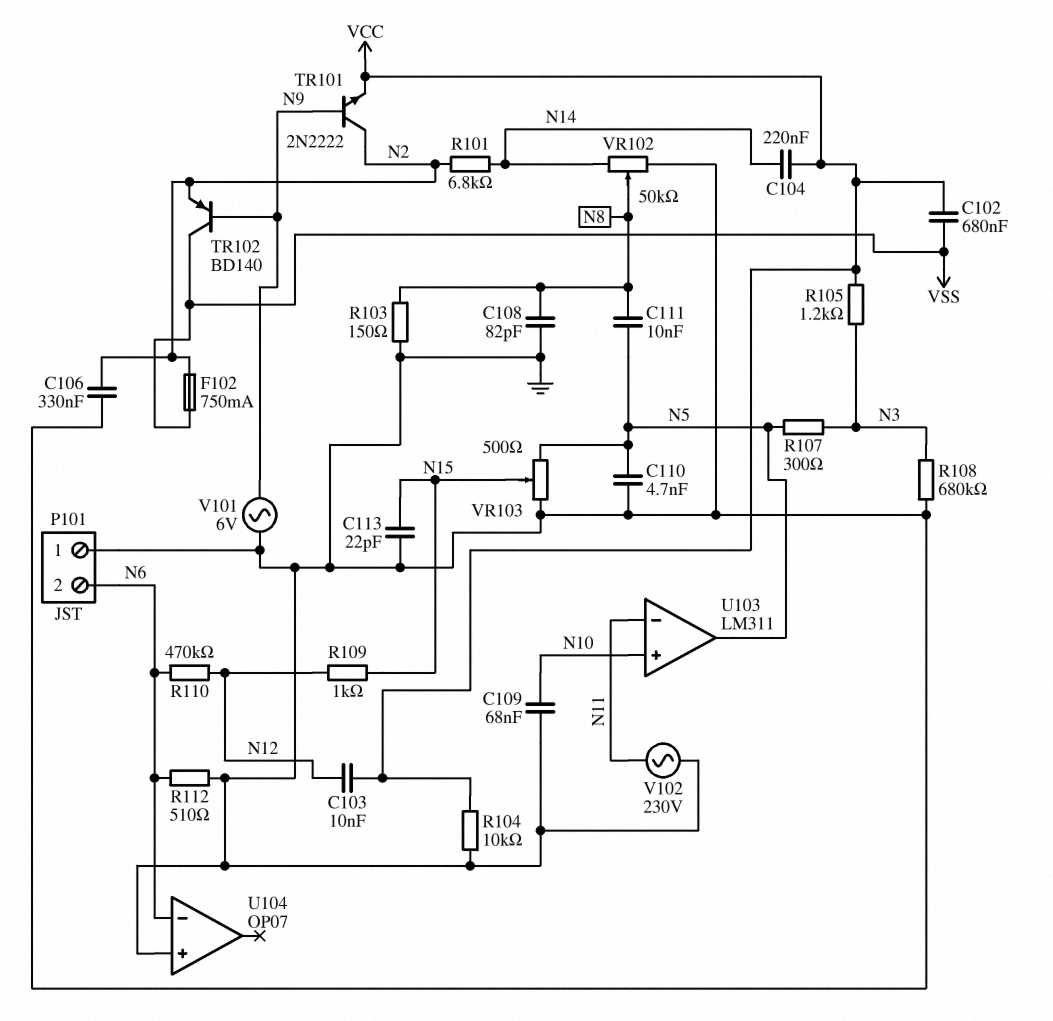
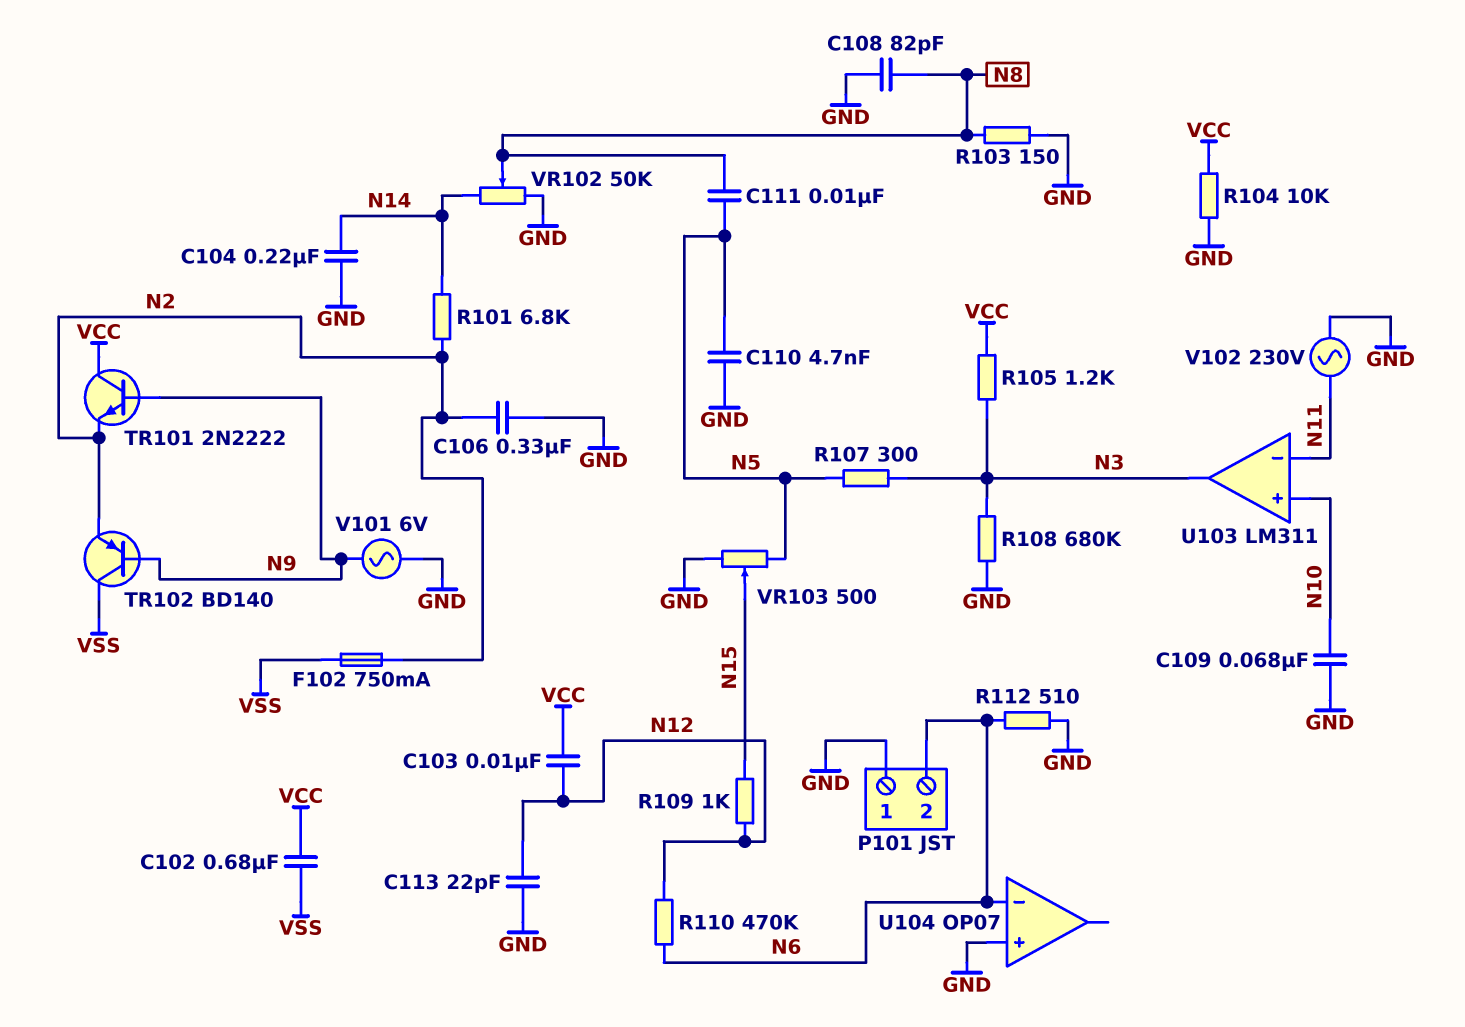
C104: 220nF (N14, VCC) -> 220nF (GND, N14)
C113: 22pF (GND, N15) -> 22pF (GND, N12)
TR101: NPN 2N2222 (B N9, C N2, E VCC) -> NPN 2N2222 (B N9, C VCC, E N2)
U103 pin out: N5 -> N3

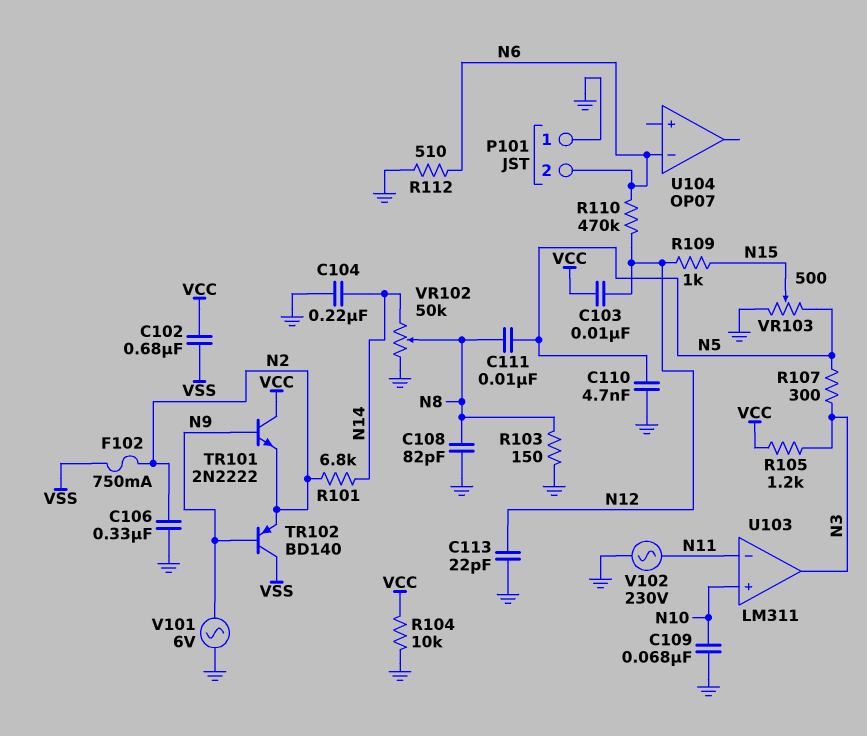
R108: 680k (GND, N3) -> none
U104 pin in+: GND -> none

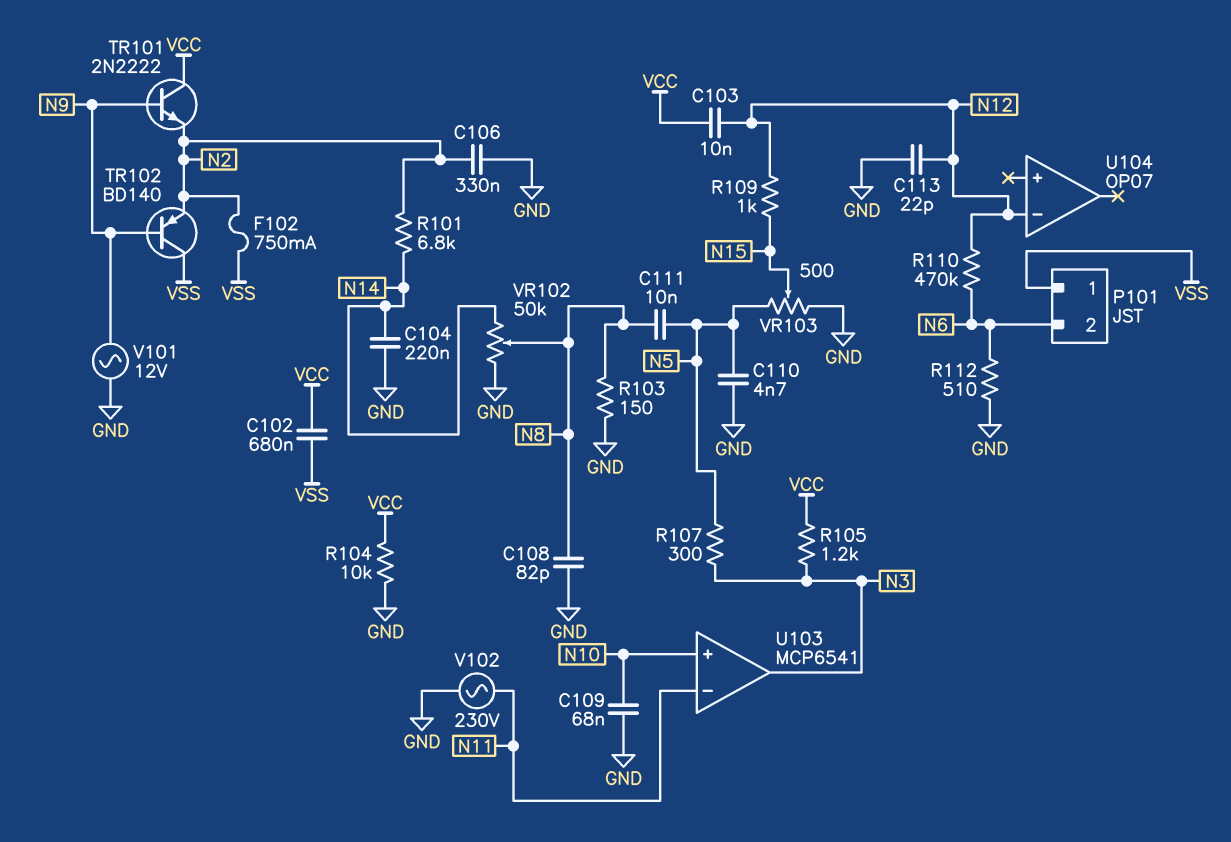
P101 pin 1: GND -> VSS
U103: LM311 -> MCP6541
U104 pin in-: N6 -> N12
V101: AC 6V (GND, N9) -> AC 12V (GND, N9)

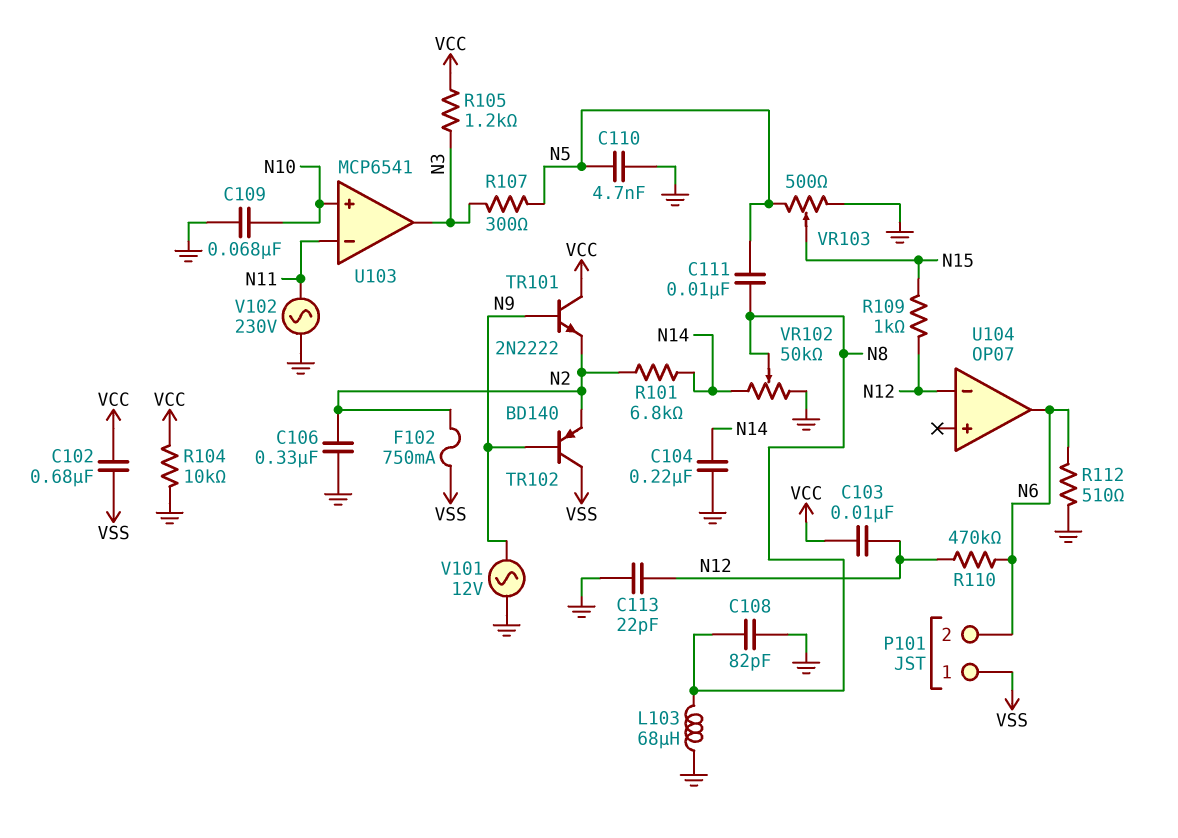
L103: none -> 68uH (GND, N8)
R103: 150 (GND, N8) -> none
U104 pin out: none -> N6

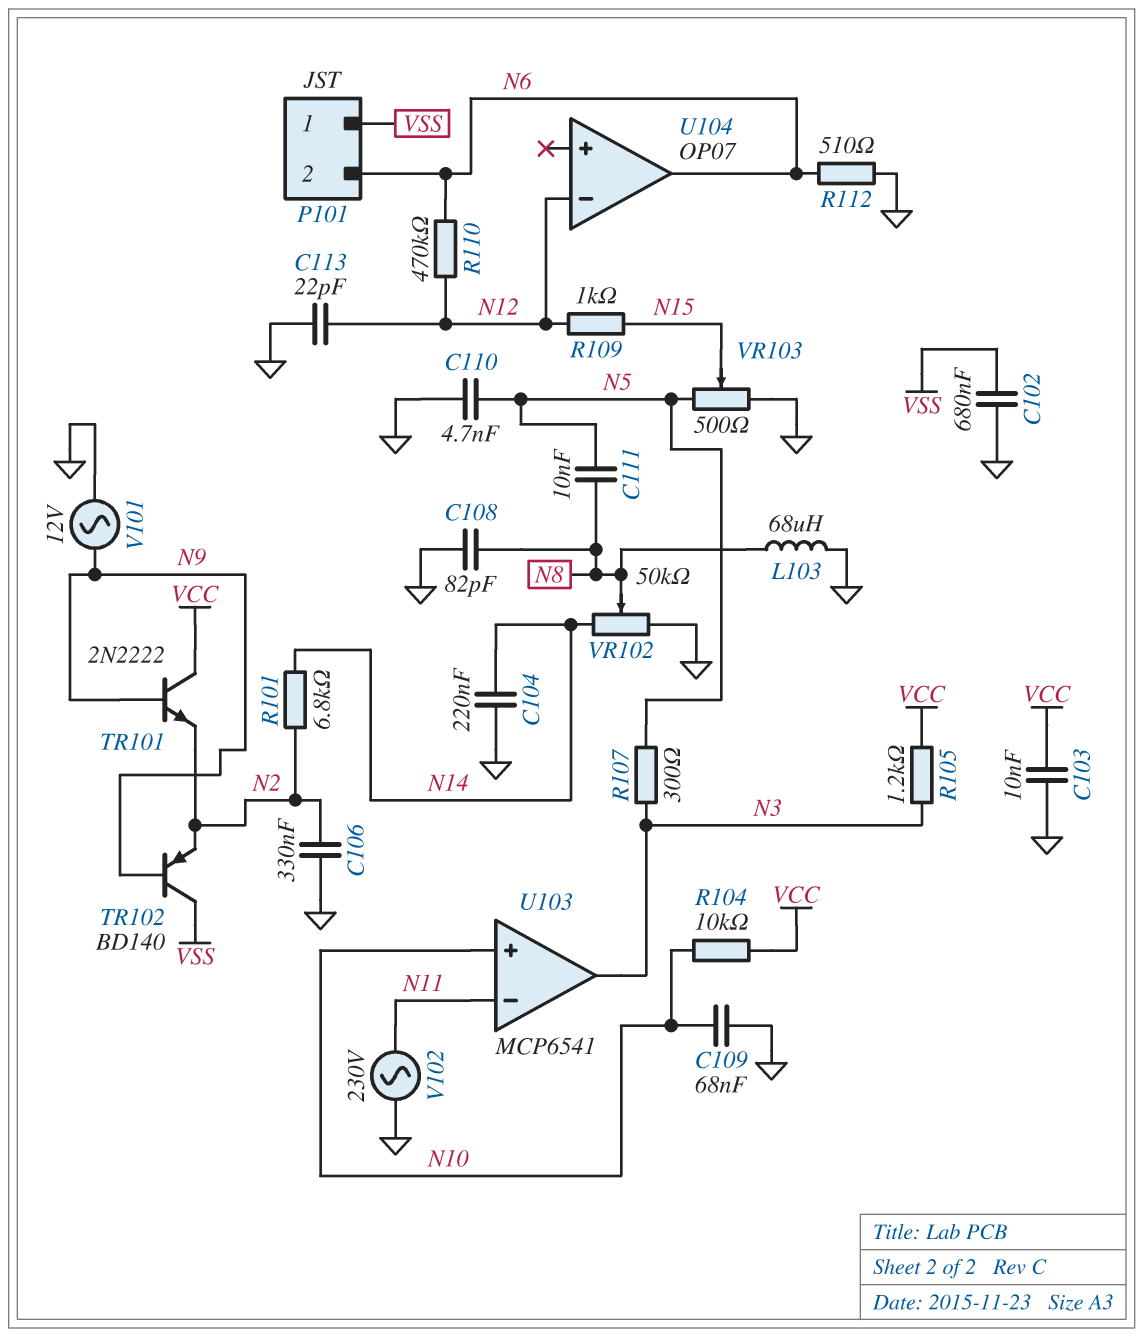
C102: 680nF (VCC, VSS) -> 680nF (GND, VSS)
C103: 10nF (N12, VCC) -> 10nF (GND, VCC)
F102: 750mA (N2, VSS) -> none
R104: 10k (GND, VCC) -> 10k (N10, VCC)

